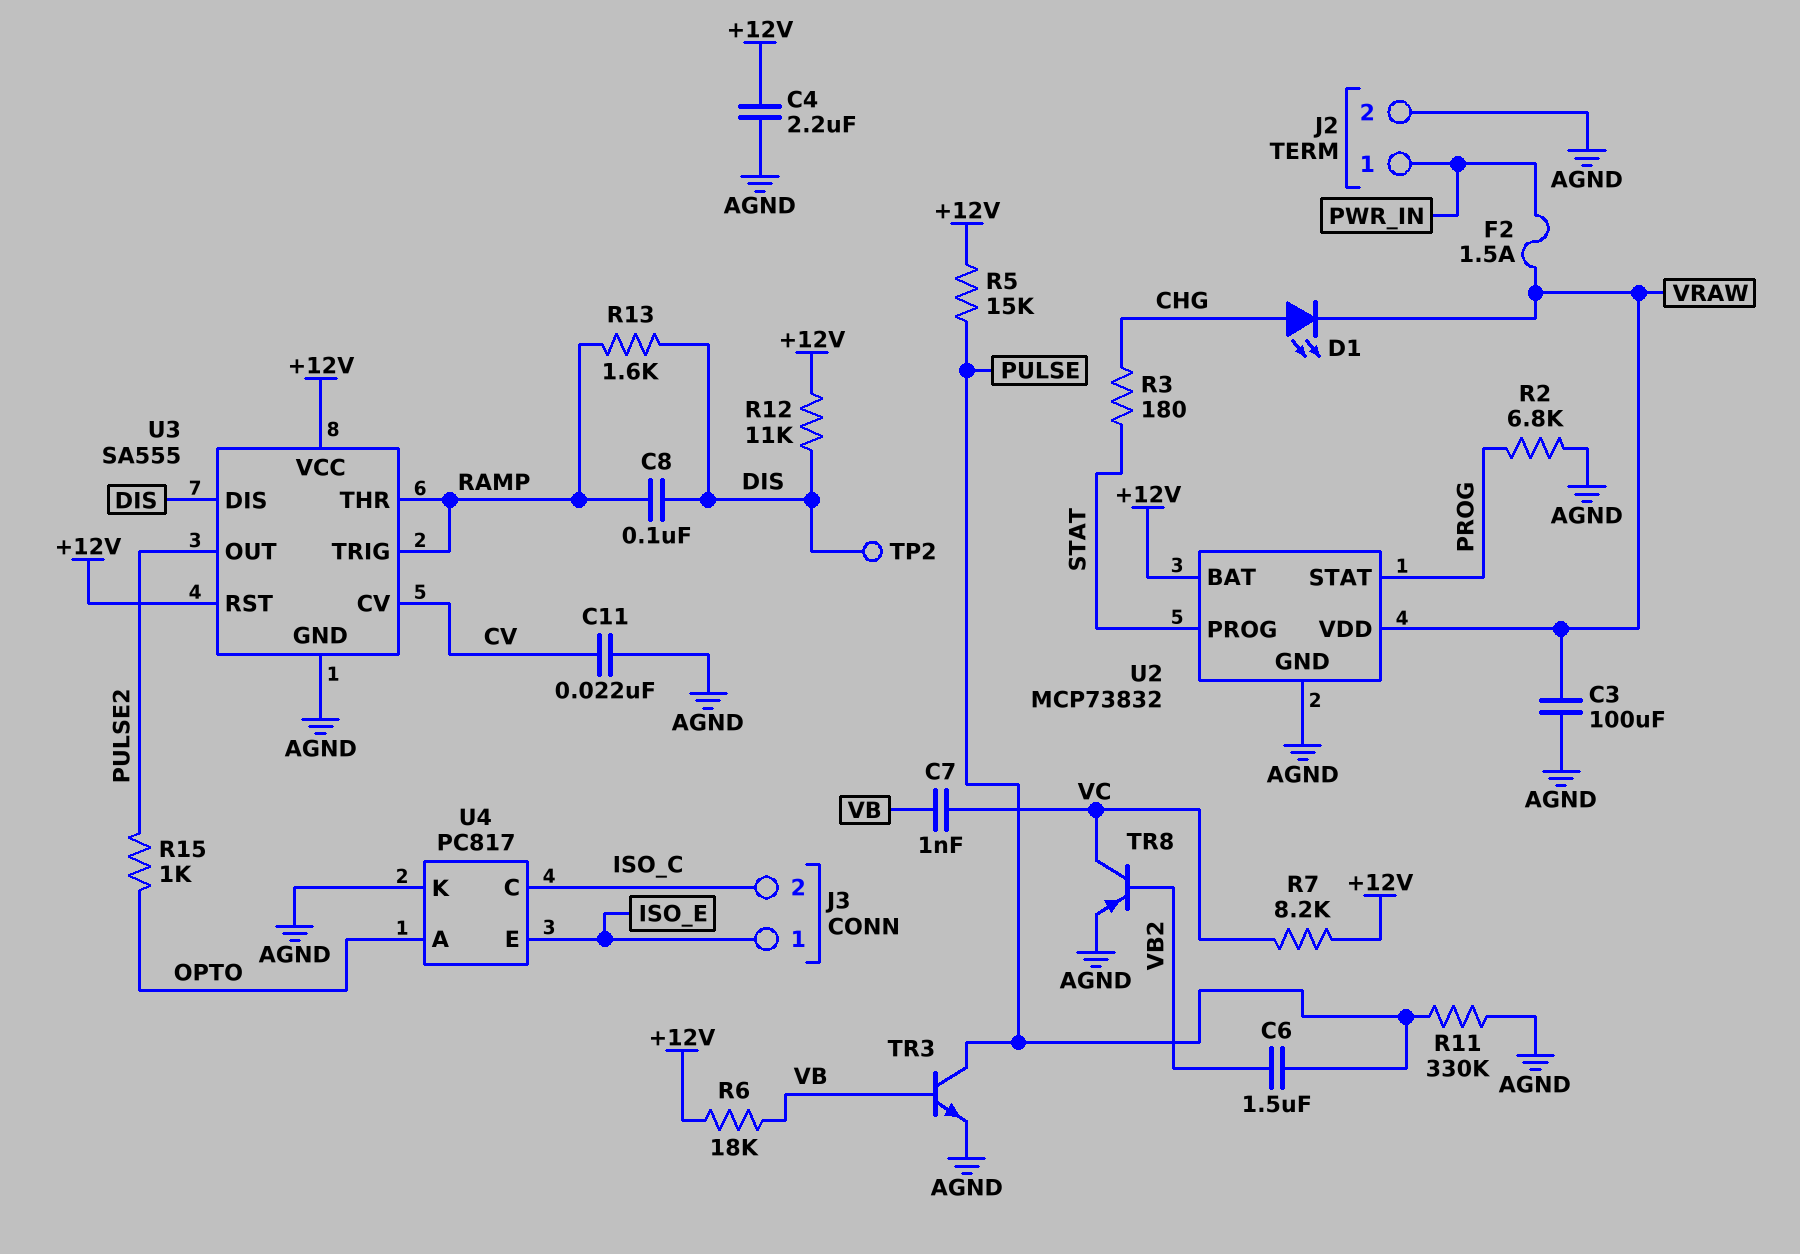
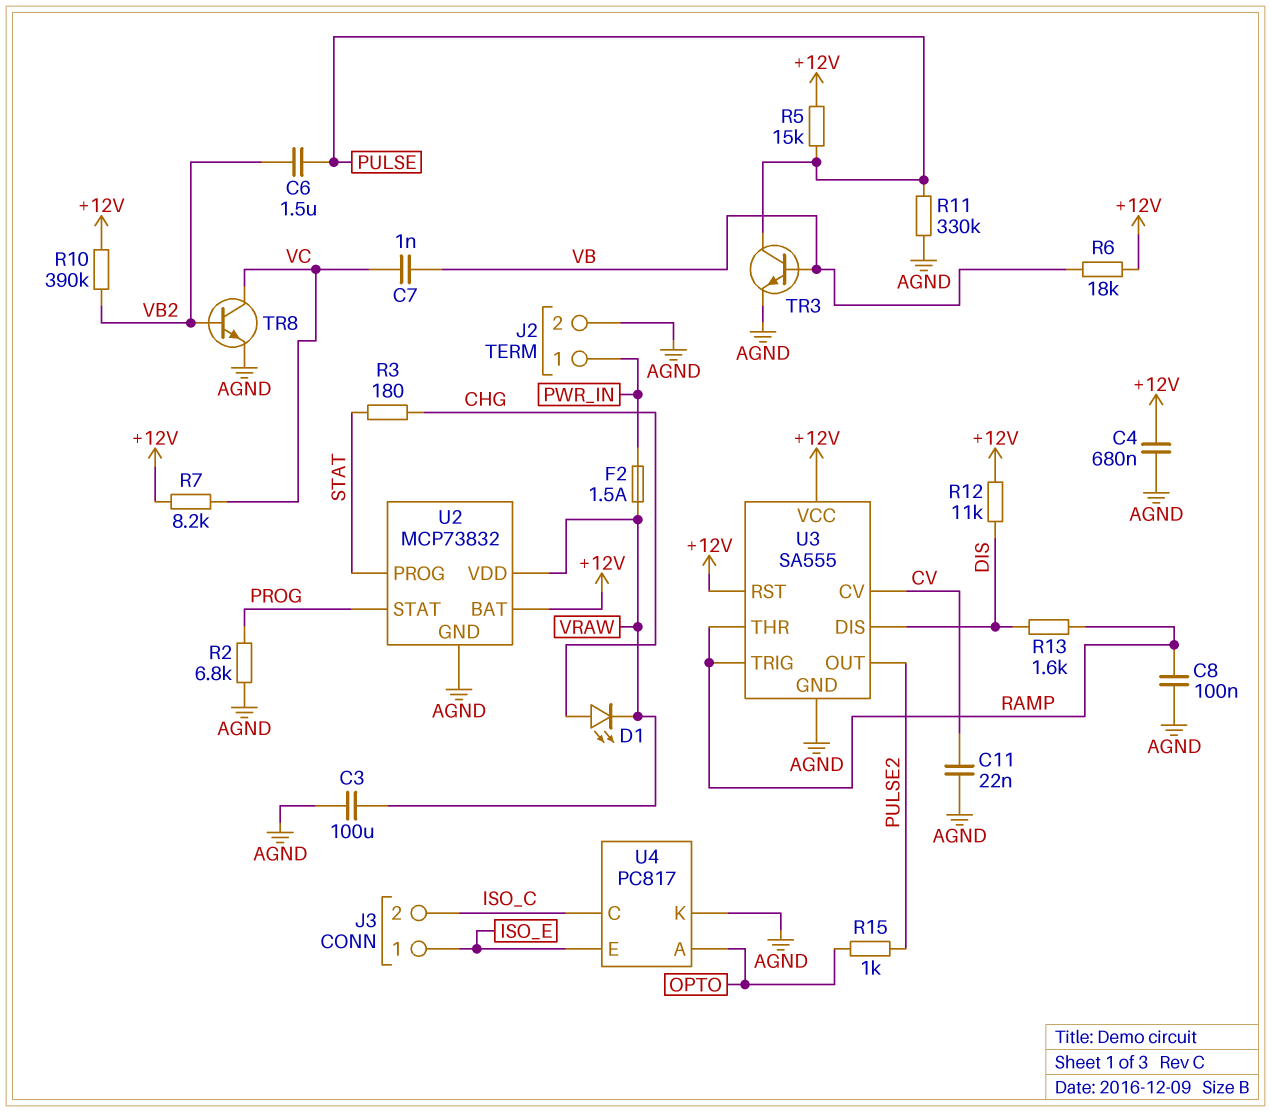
C4: 2.2uF (+12V, AGND) -> 680nF (+12V, AGND)
C8: 100nF (DIS, RAMP) -> 100nF (AGND, RAMP)
R10: none -> 390k (+12V, VB2)
TP2: test point (DIS) -> none
TR8: PNP (B VB2, C VC, E AGND) -> NPN (B VB2, C VC, E AGND)

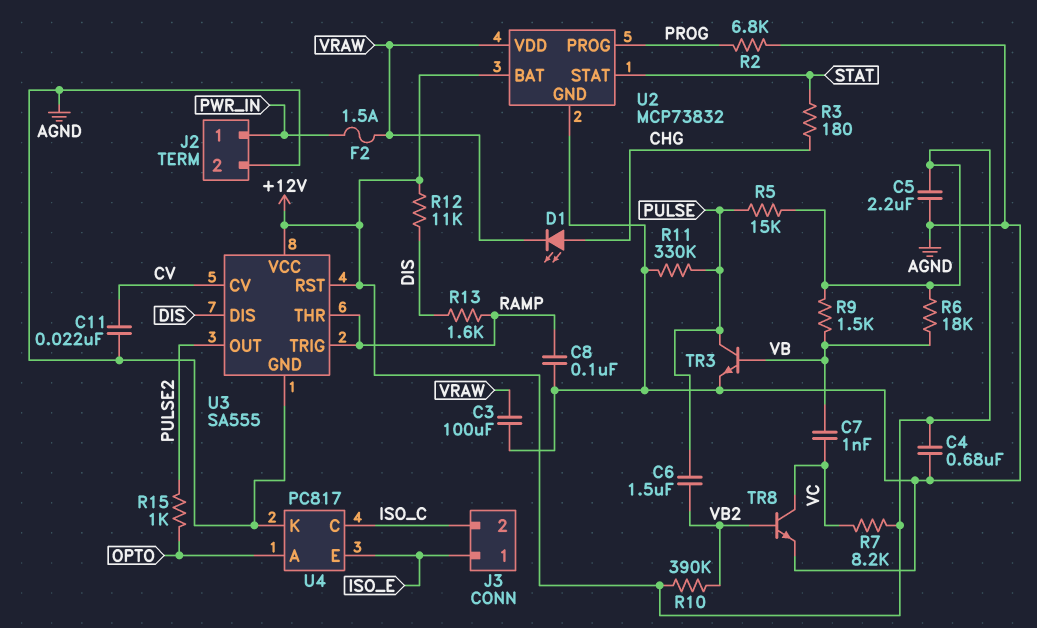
C5: none -> 2.2uF (+12V, AGND)
R9: none -> 1.5k (+12V, VB)
U2 pin PROG: STAT -> PROG
U2 pin STAT: PROG -> STAT

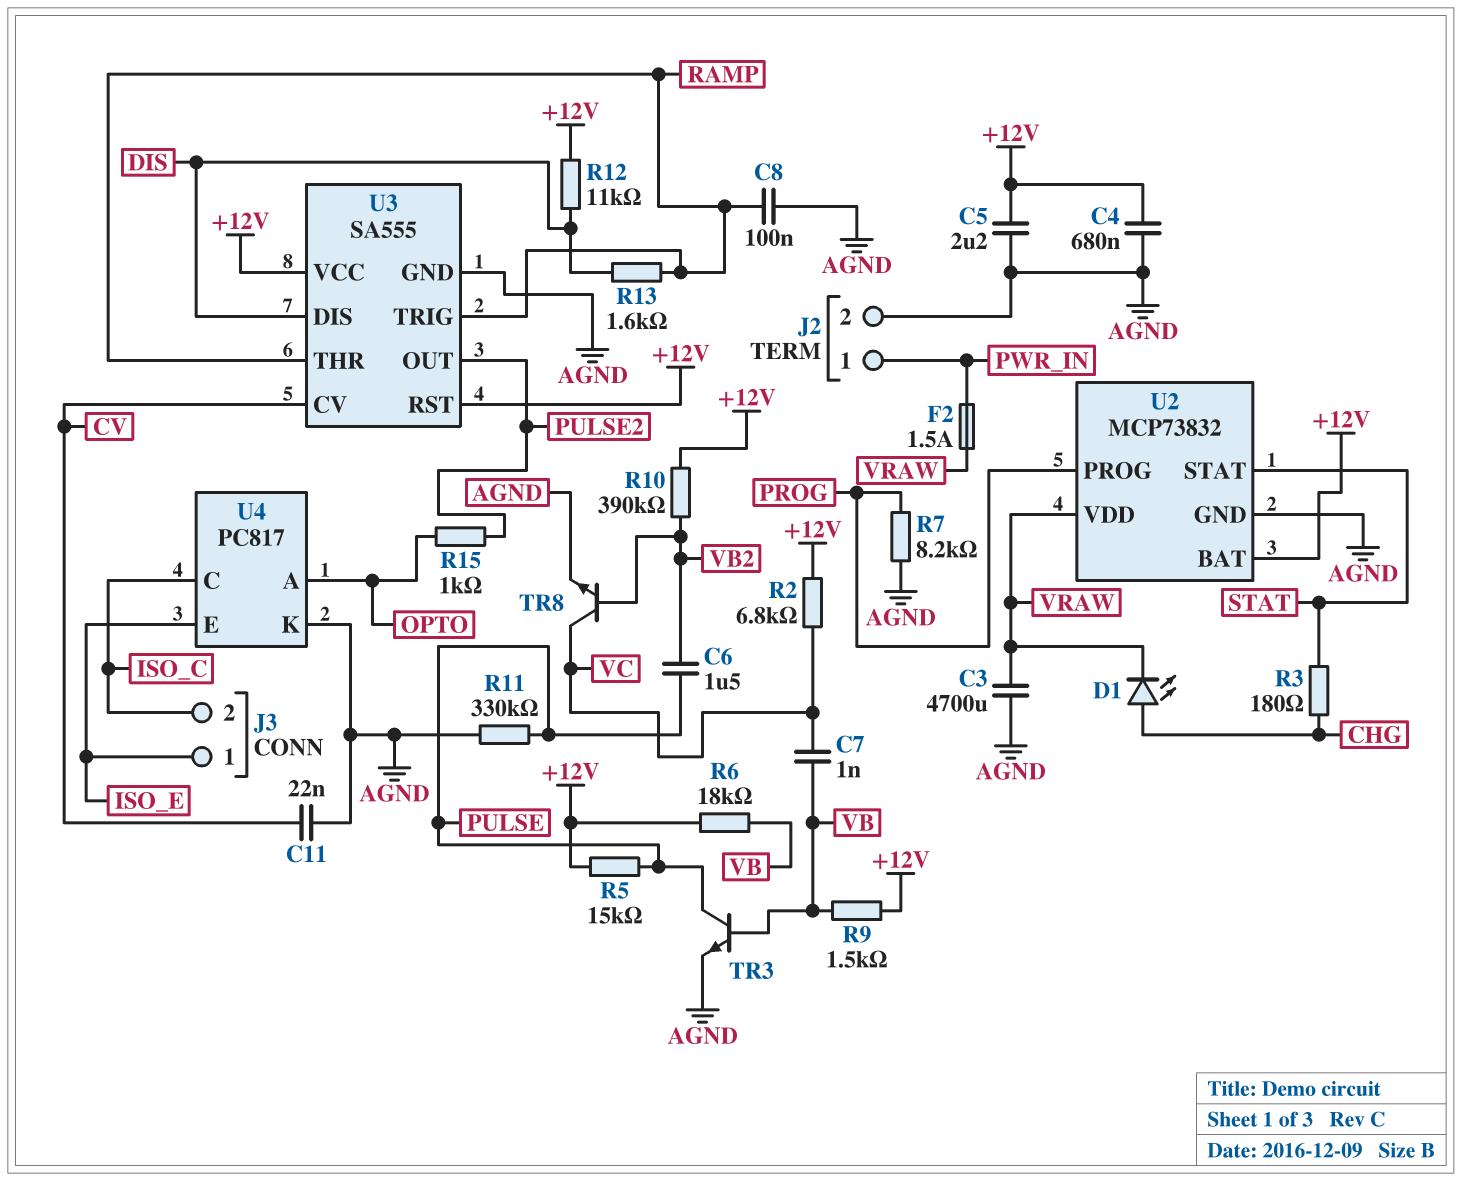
C3: 100uF (AGND, VRAW) -> 4700uF (AGND, VRAW)
R2: 6.8k (AGND, PROG) -> 6.8k (+12V, VC)
R7: 8.2k (+12V, VC) -> 8.2k (AGND, PROG)

